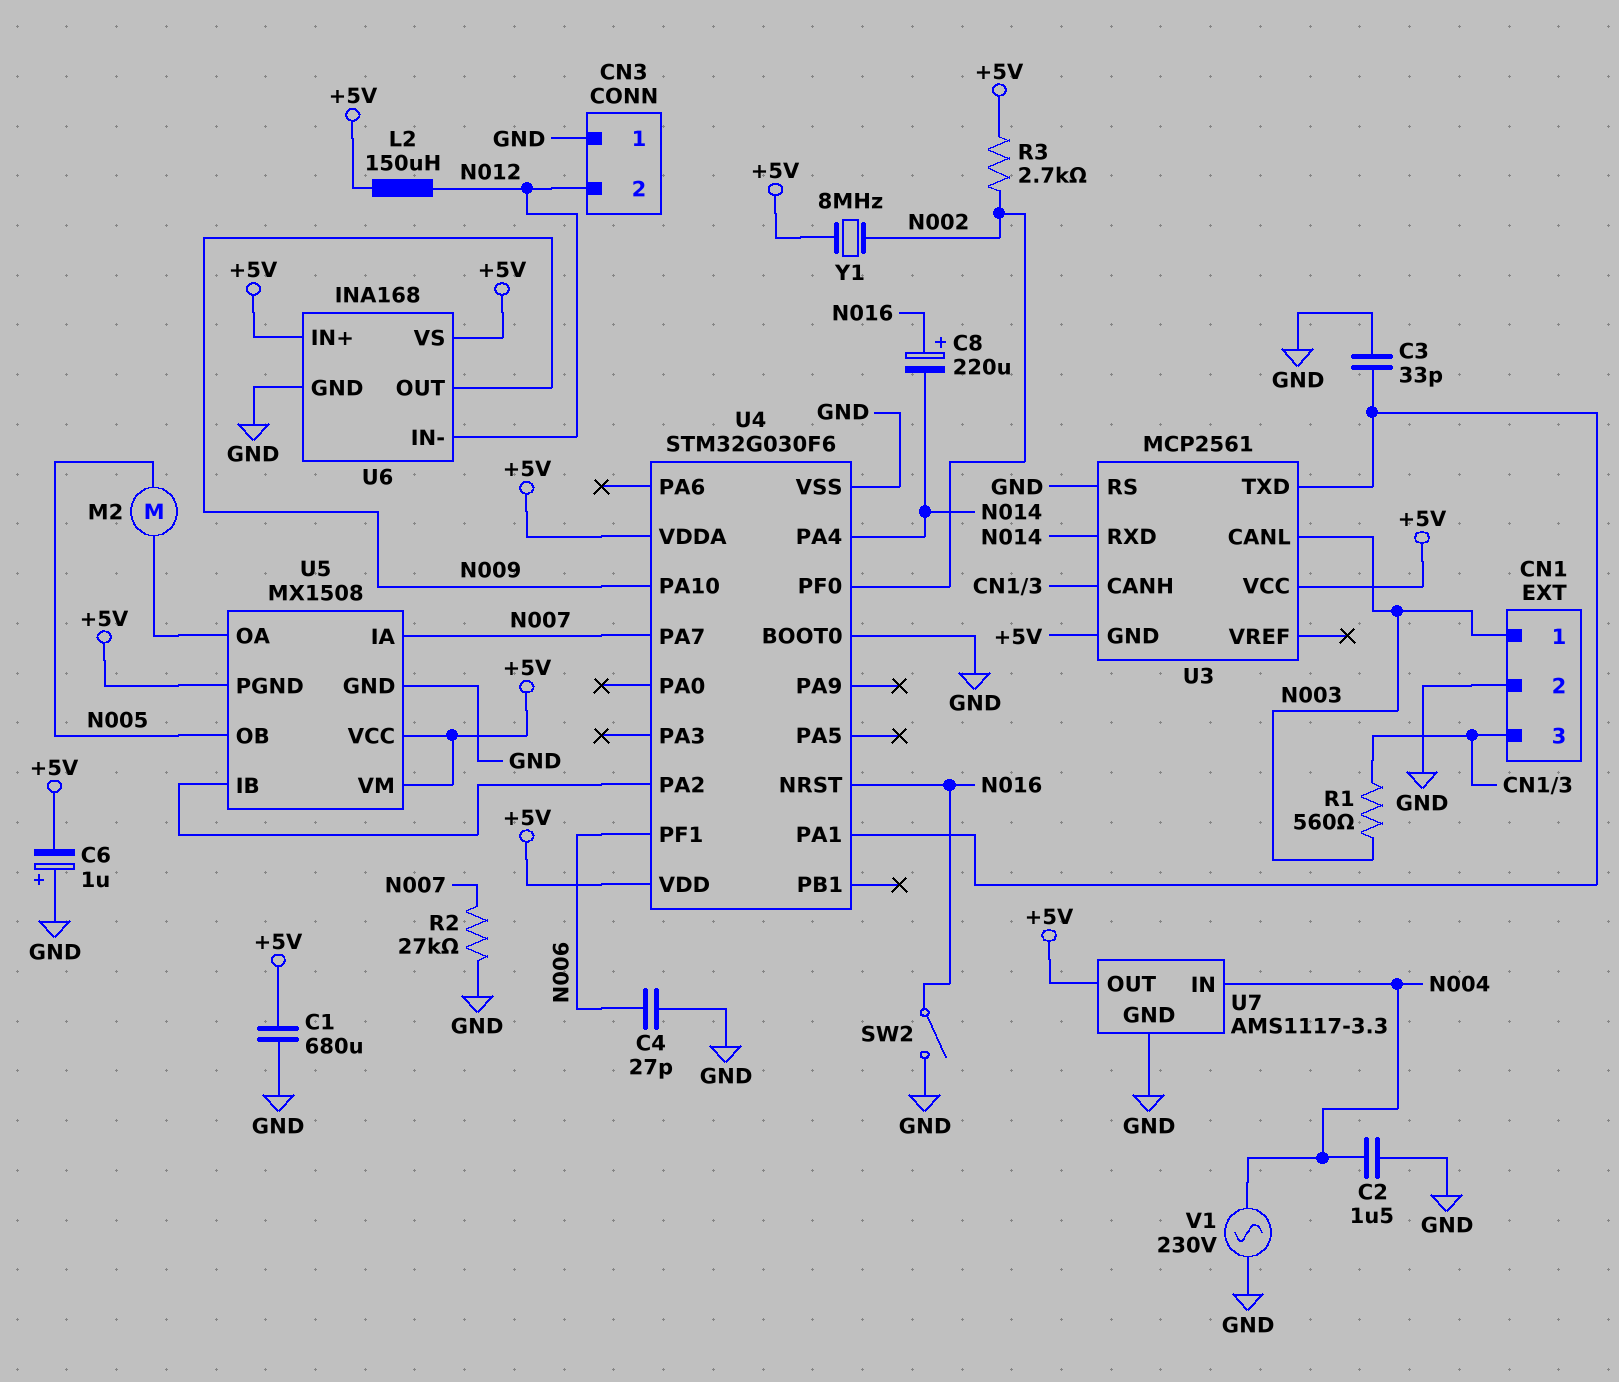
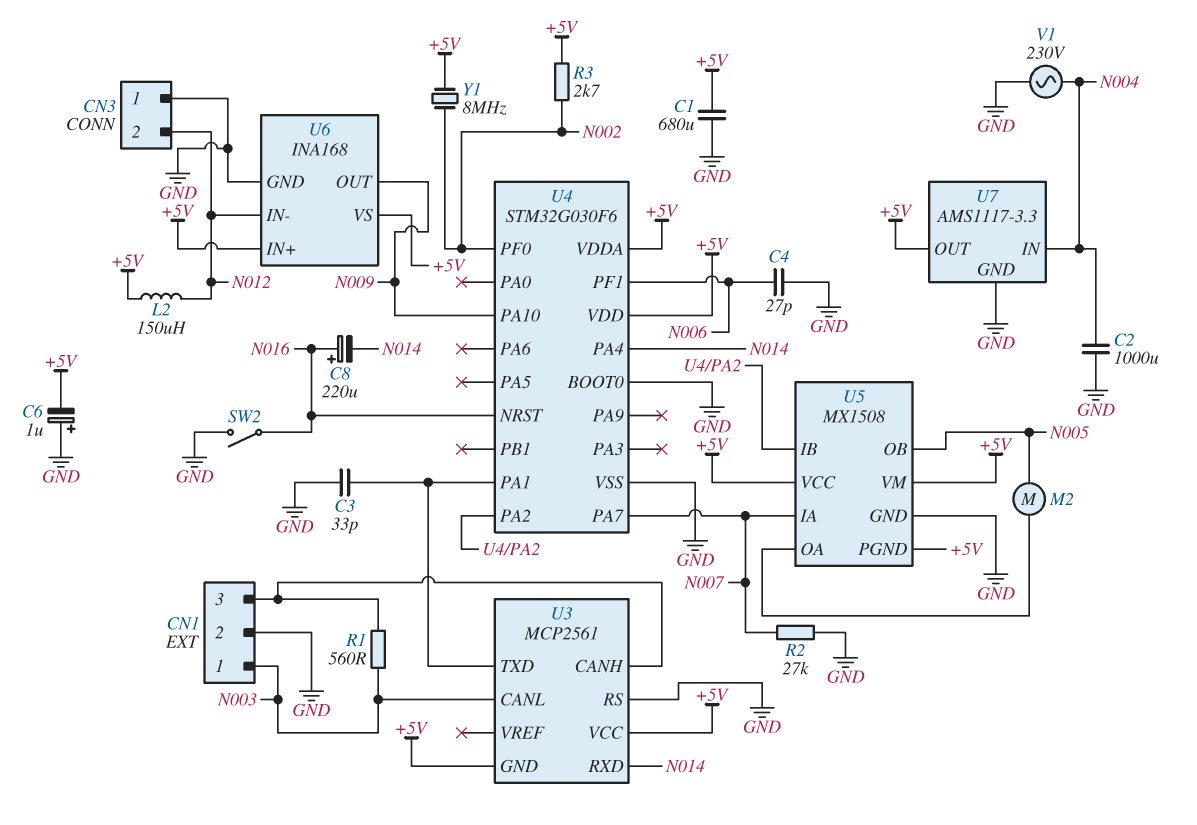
C2: 1.5uF (GND, N004) -> 1000uF (GND, N004)

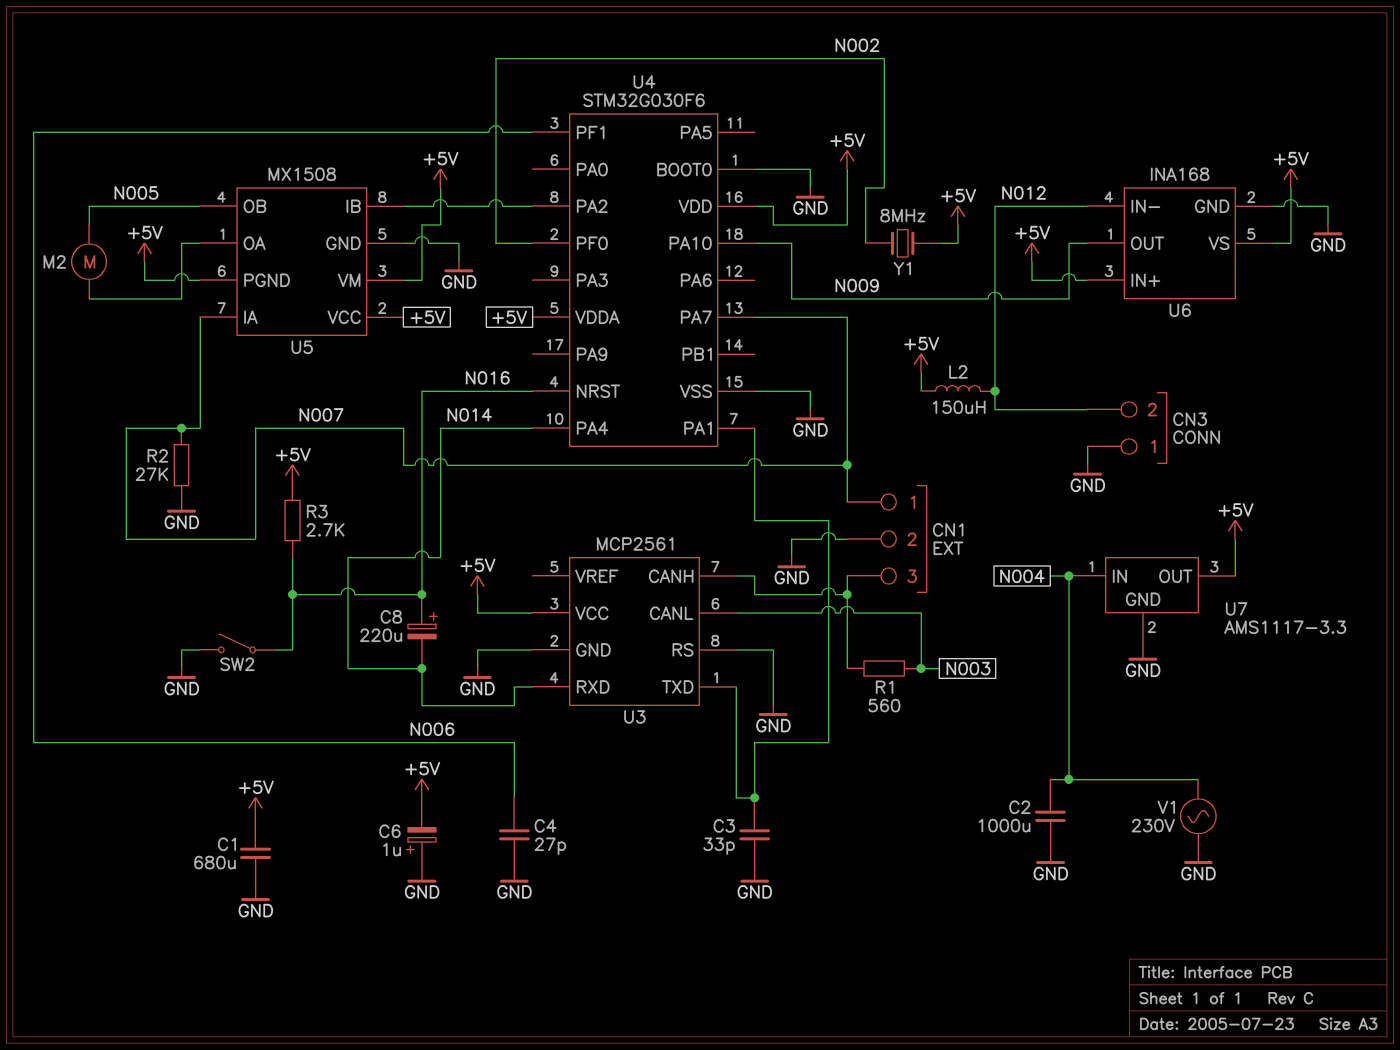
CN1 pin 1: N003 -> N007
R3: 2.7k (+5V, N002) -> 2.7k (+5V, N016)
U3 pin GND: +5V -> GND

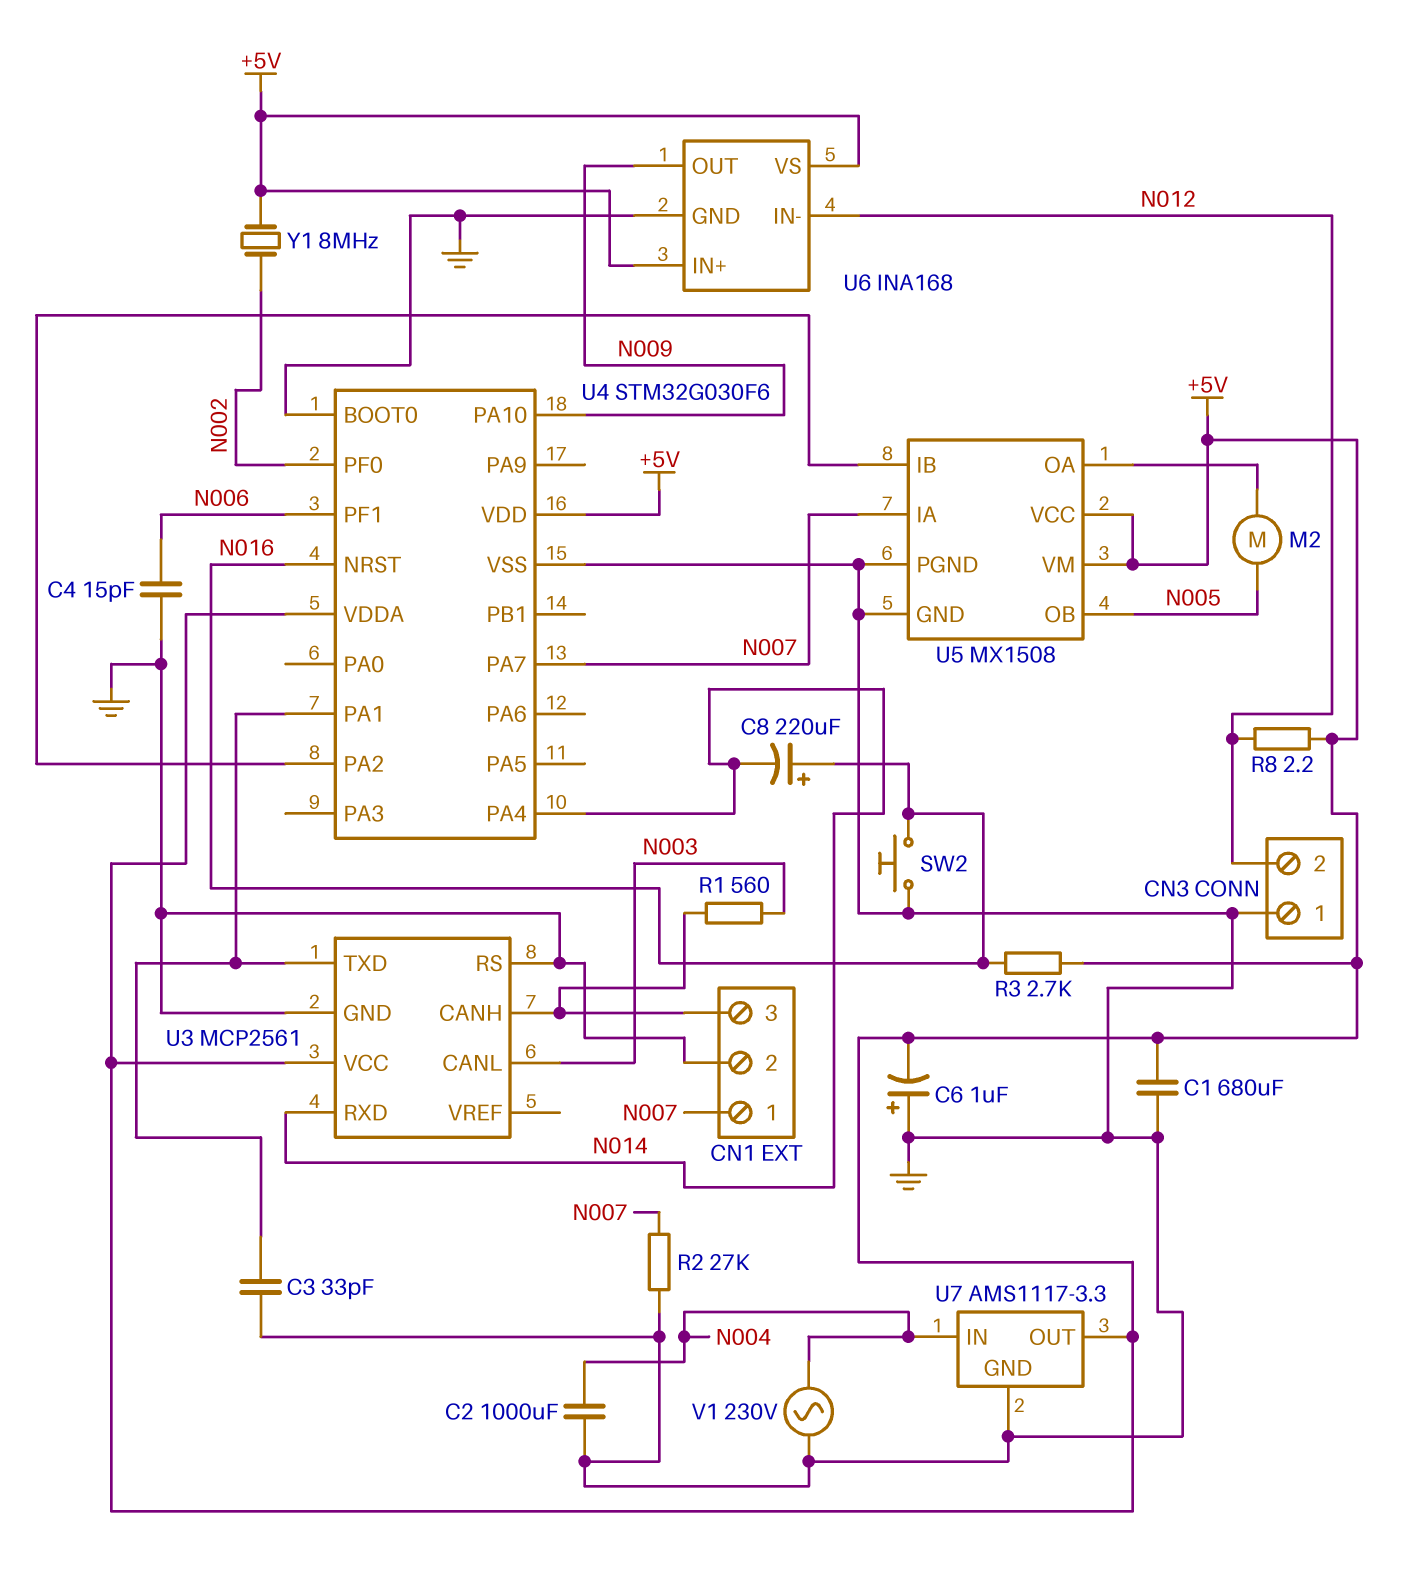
C4: 27pF (GND, N006) -> 15pF (GND, N006)
L2: 150uH (+5V, N012) -> none
R8: none -> 2.2 (+5V, N012)
SW2: switch (GND, N016) -> button (GND, N016)
U5 pin PGND: +5V -> GND

